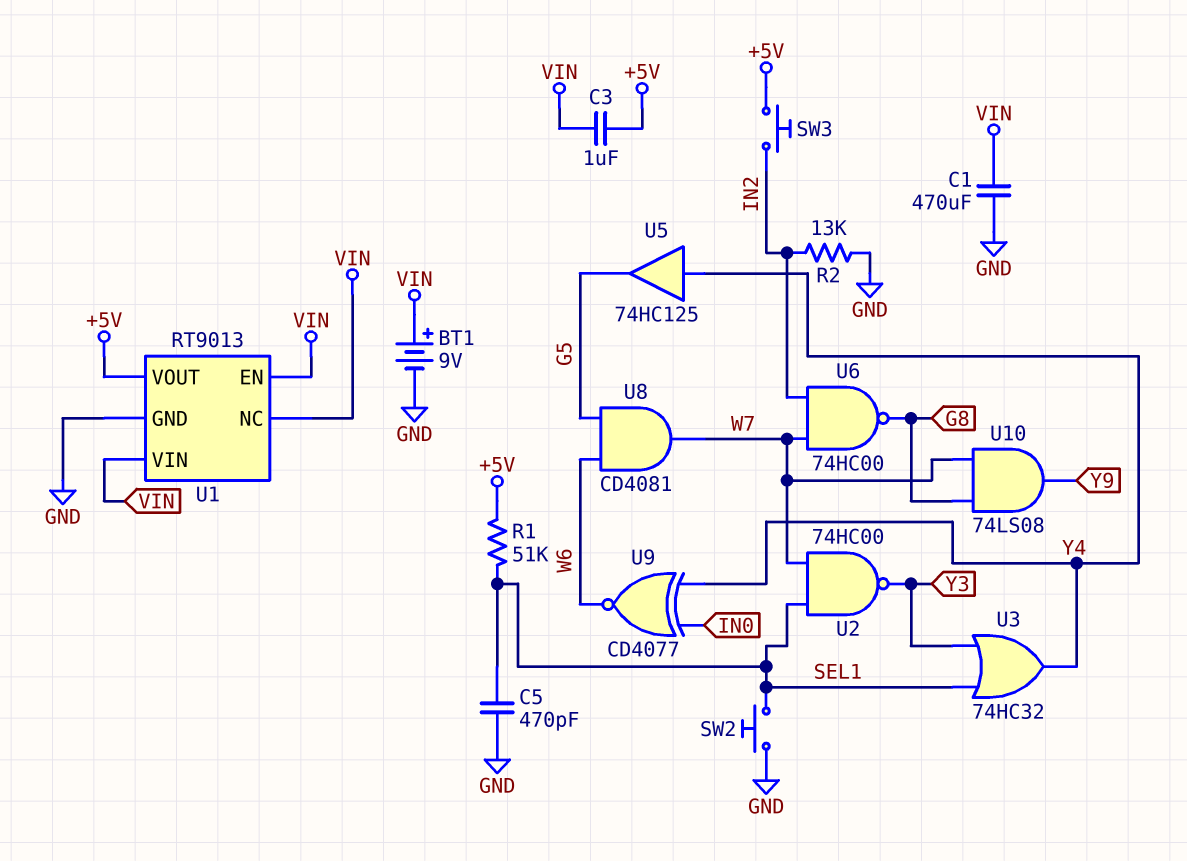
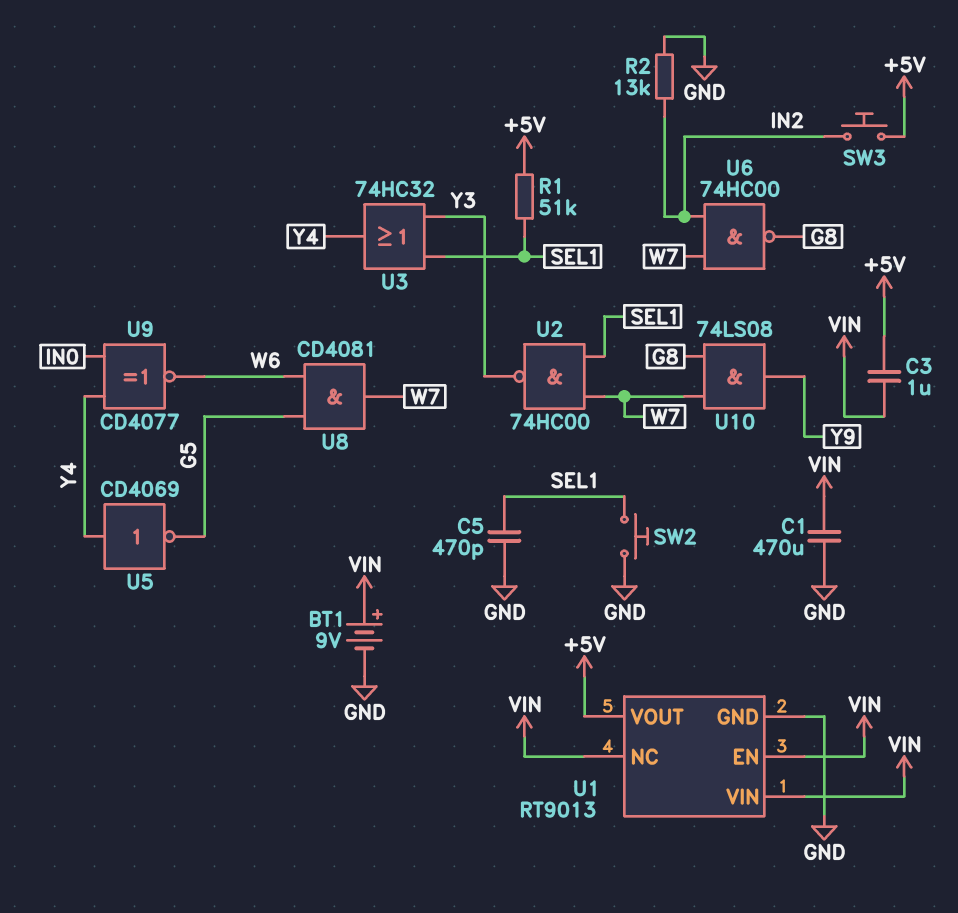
U5: buffer 74HC125 (in Y4, out G5) -> NOT CD4069 (in Y4, out G5)

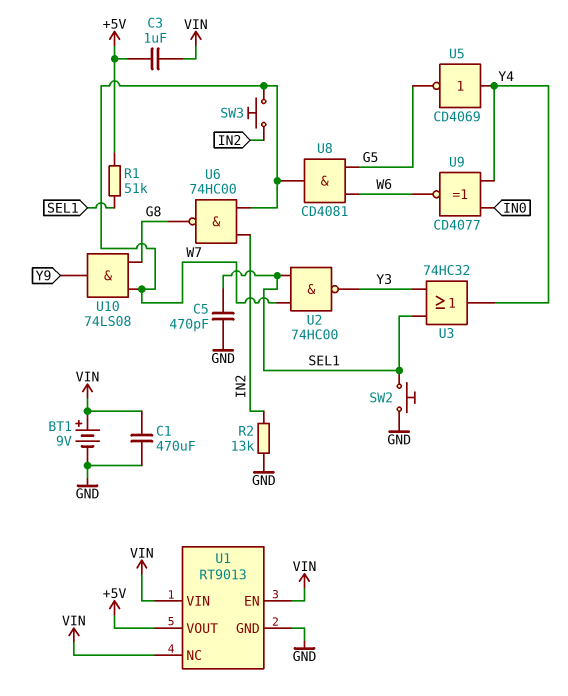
SW3: button (+5V, IN2) -> button (IN2, W7)

